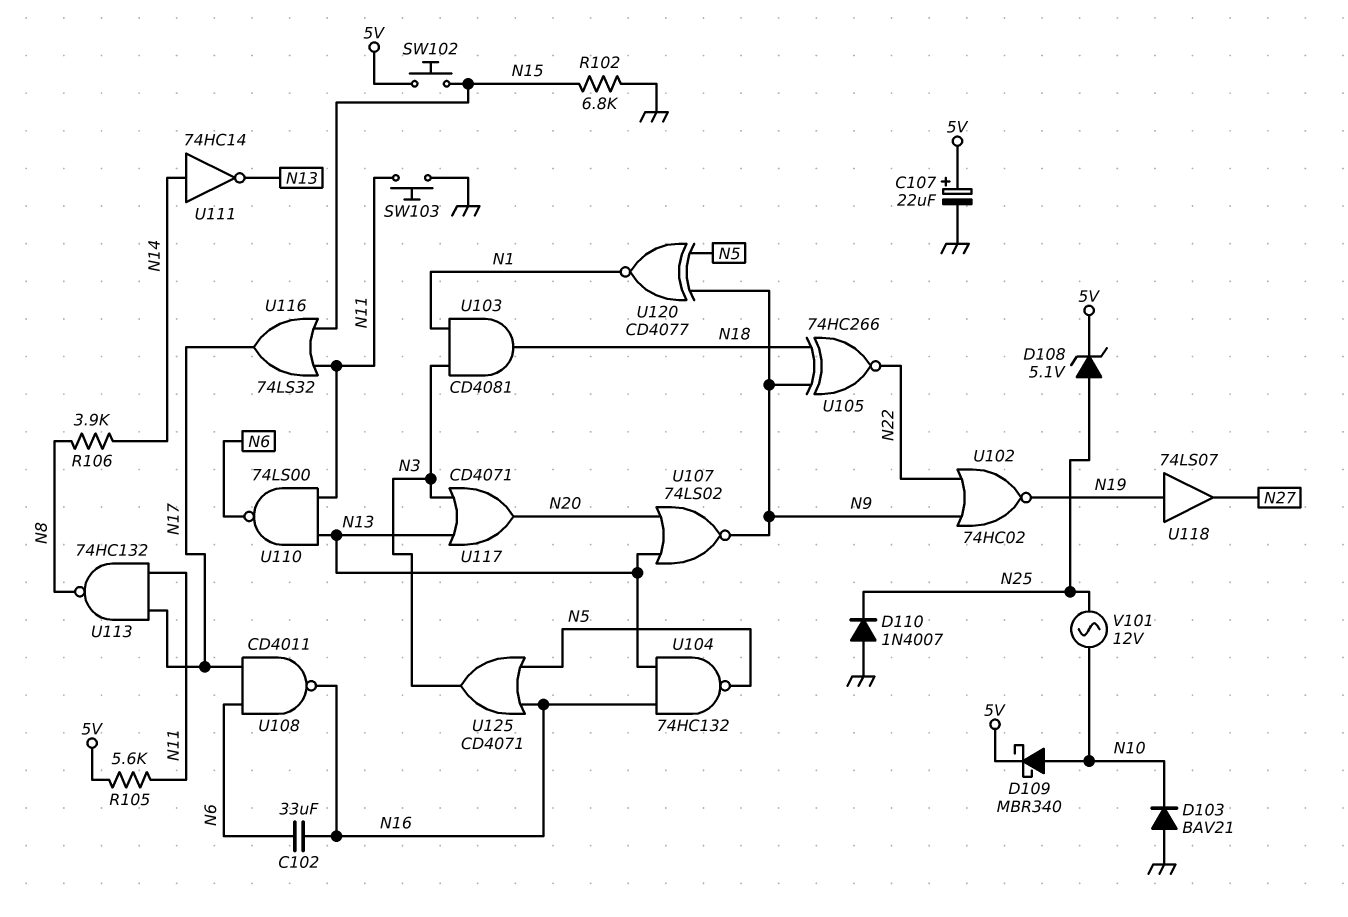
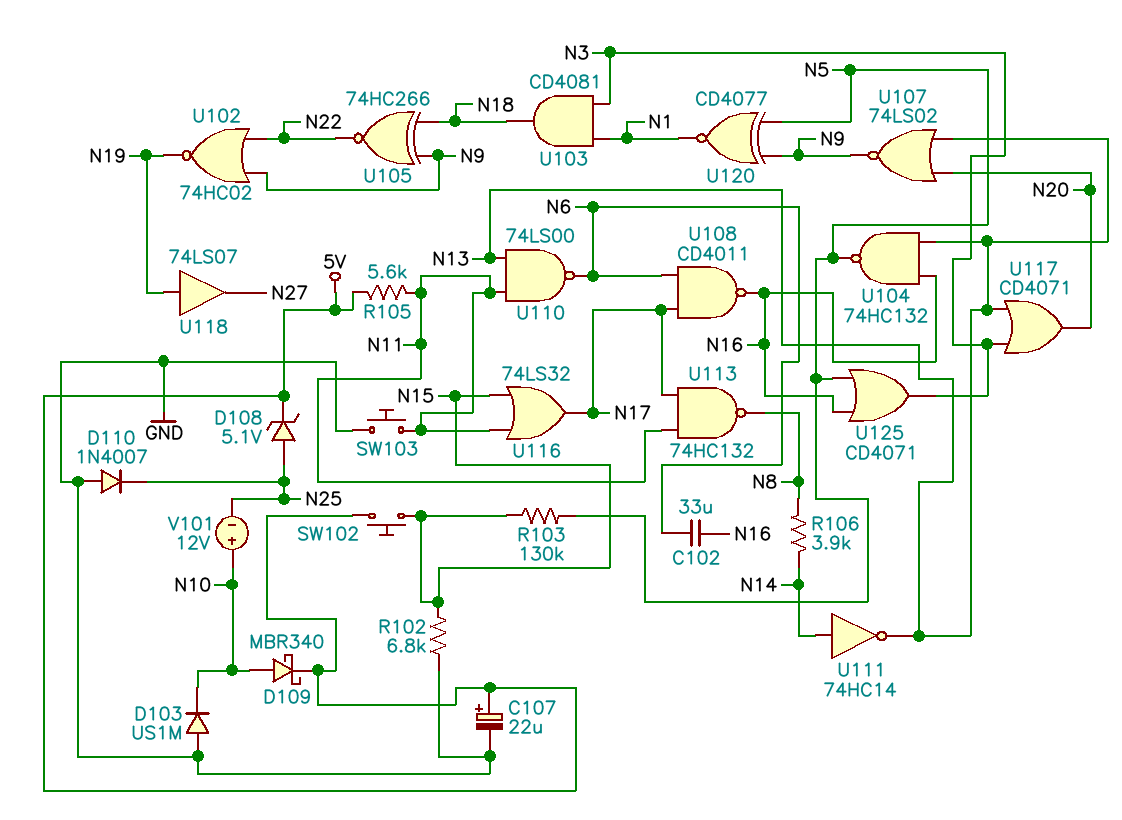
D103: diode BAV21 (A GND, K N10) -> diode US1M (A GND, K N10)
R103: none -> 130k (N5, N15)
V101: AC 12V (N10, N25) -> 12V (plus N10, minus N25)

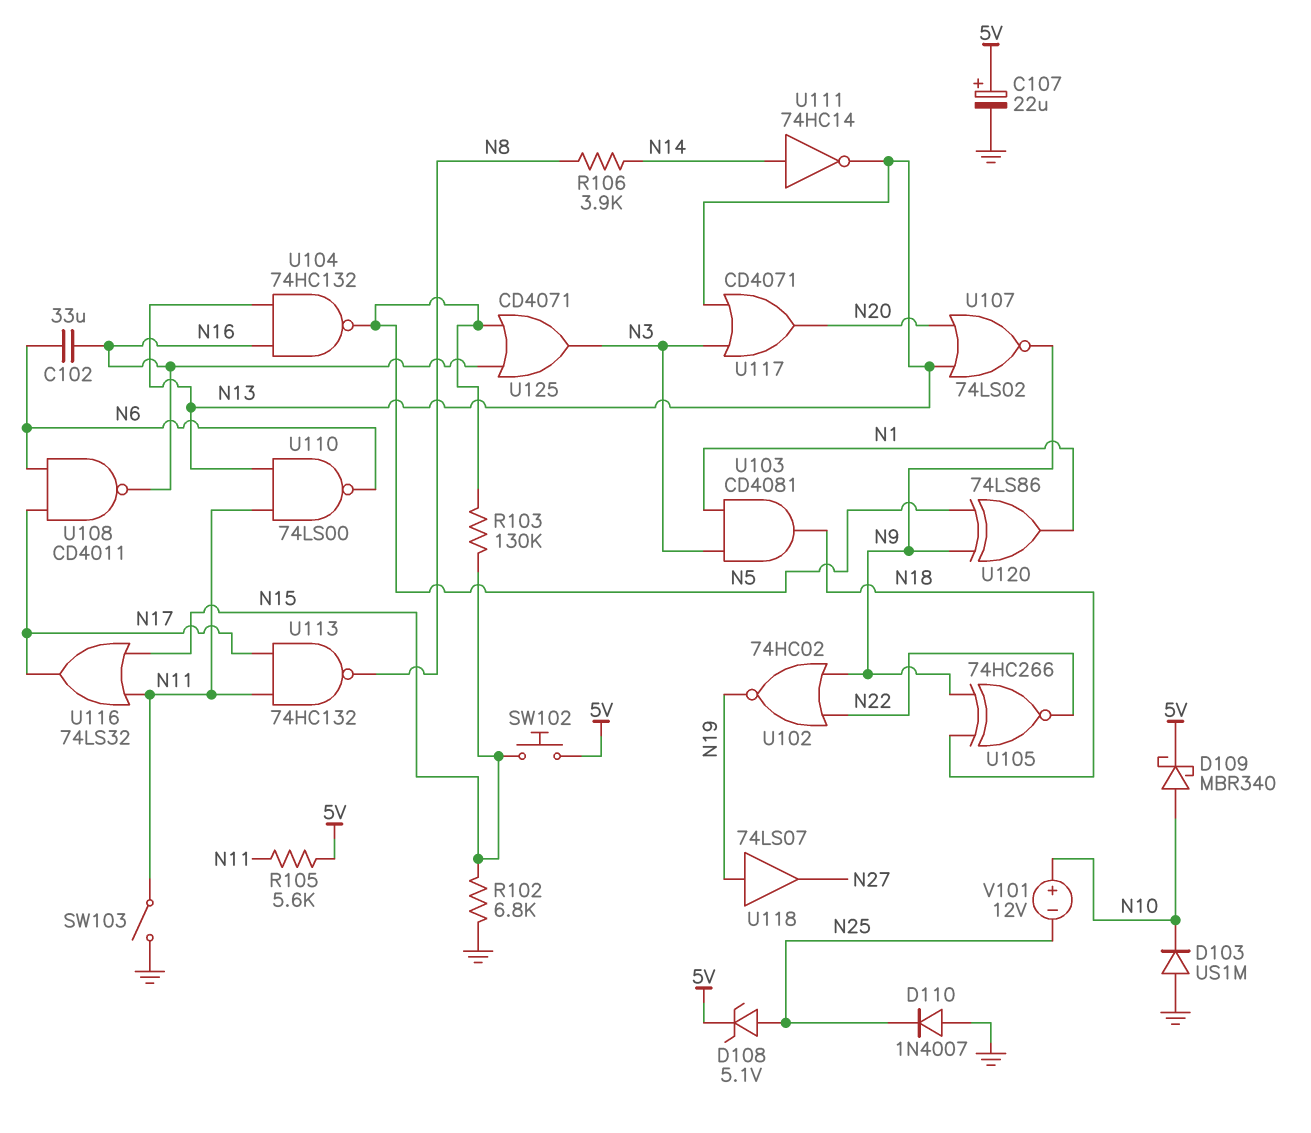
SW103: button (GND, N11) -> switch (GND, N11)
U120: XNOR CD4077 (in N5, in N9, out N1) -> XOR 74LS86 (in N5, in N9, out N1)

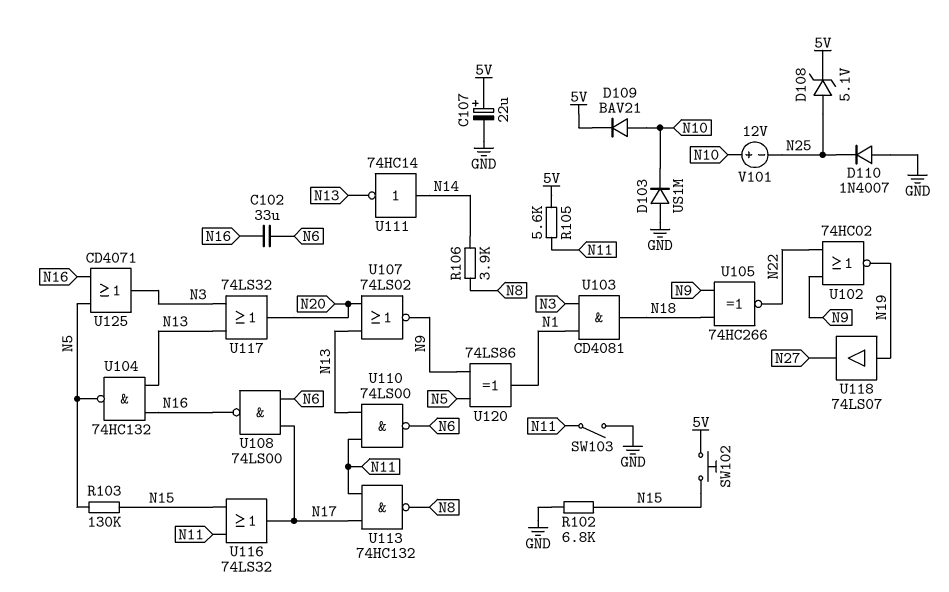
D109: schottky MBR340 (A N10, K 5V) -> diode BAV21 (A N10, K 5V)
U108: NAND CD4011 (in N6, in N17, out N16) -> NAND 74LS00 (in N6, in N17, out N16)
U117: OR CD4071 (in N3, in N13, out N20) -> OR 74LS32 (in N3, in N13, out N20)

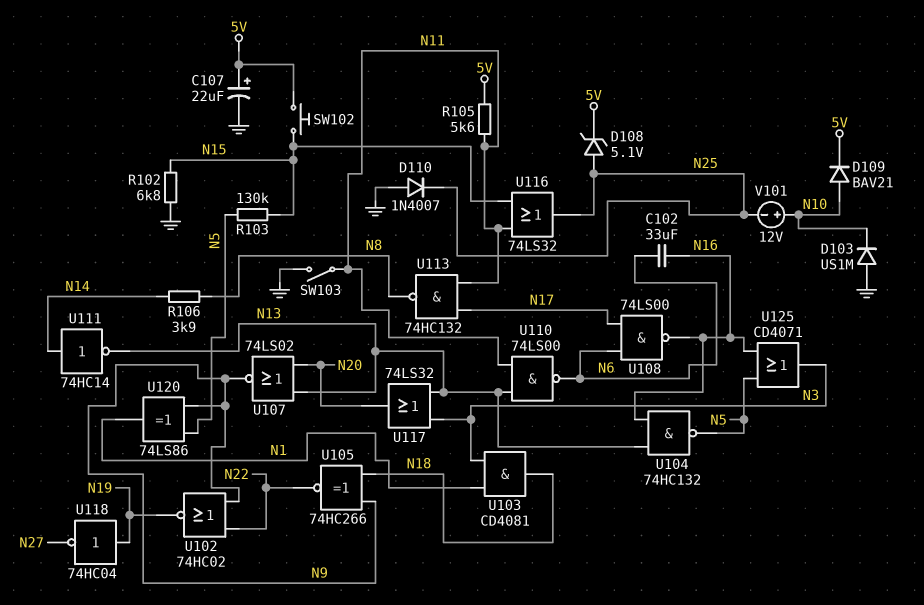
U116: OR 74LS32 (in N11, in N15, out N17) -> OR 74LS32 (in N11, in N15, out N25)
U118: buffer 74LS07 (in N19, out N27) -> NOT 74HC04 (in N19, out N27)

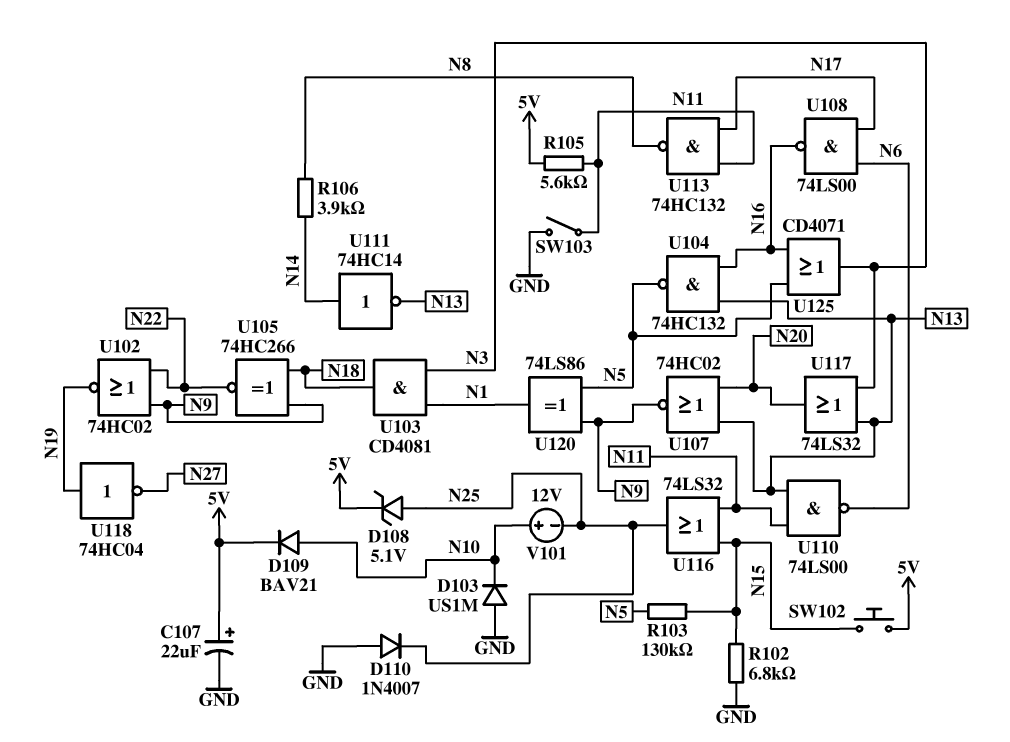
C102: 33uF (N6, N16) -> none
U107: NOR 74LS02 (in N13, in N20, out N9) -> NOR 74HC02 (in N13, in N20, out N9)

